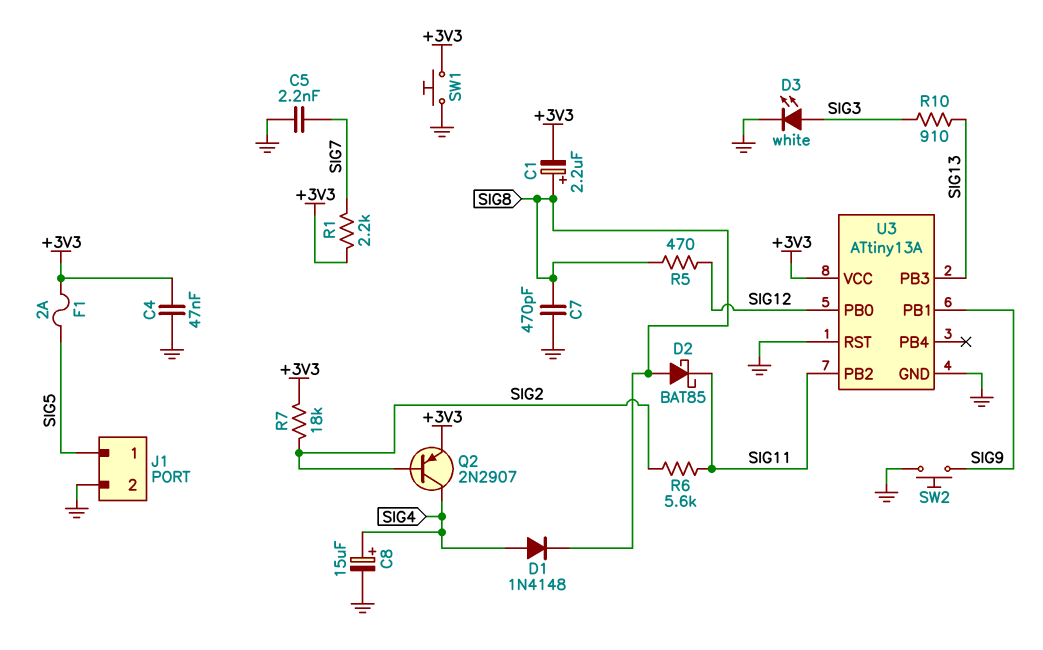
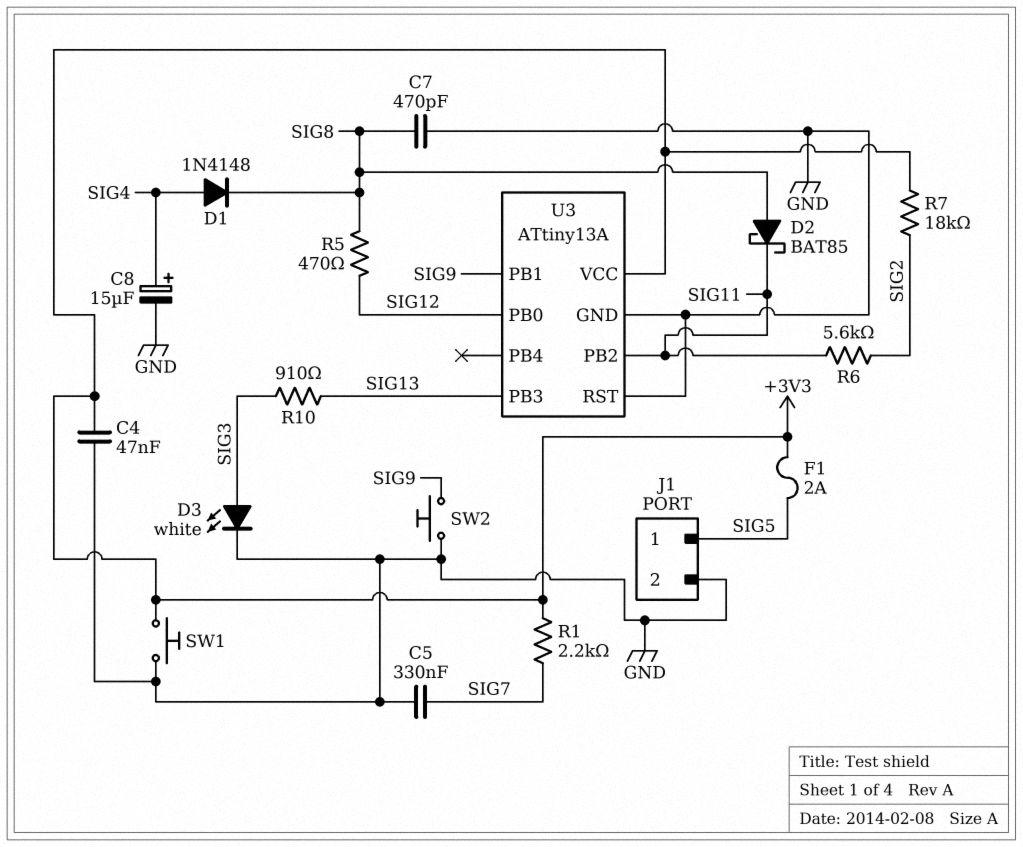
C1: 2.2uF (plus SIG8, minus +3V3) -> none
C5: 2.2nF (GND, SIG7) -> 330nF (GND, SIG7)
Q2: PNP 2N2907 (B SIG2, C SIG4, E +3V3) -> none

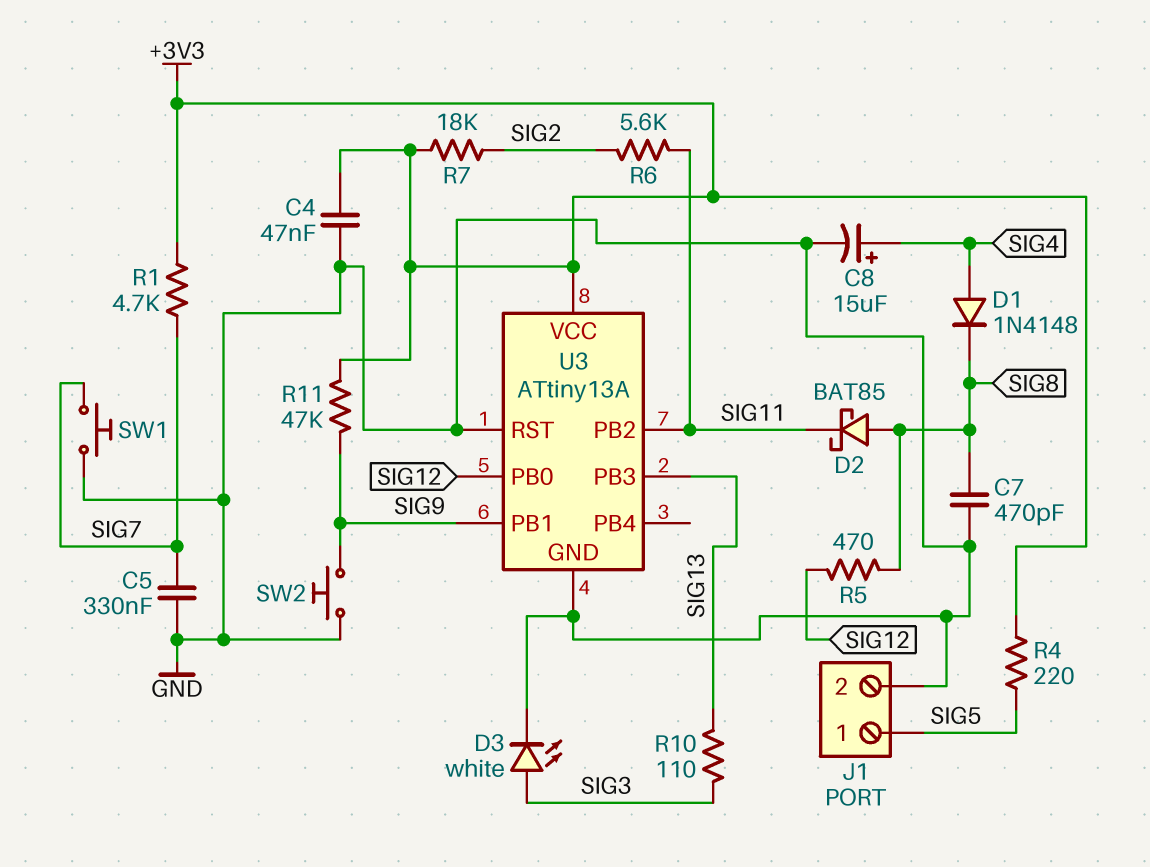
F1: 2A (+3V3, SIG5) -> none
R1: 2.2k (+3V3, SIG7) -> 4.7k (+3V3, SIG7)
R4: none -> 220 (+3V3, SIG5)
R10: 910 (SIG3, SIG13) -> 110 (SIG3, SIG13)
R11: none -> 47k (+3V3, SIG9)
SW1: button (+3V3, GND) -> button (GND, SIG7)

